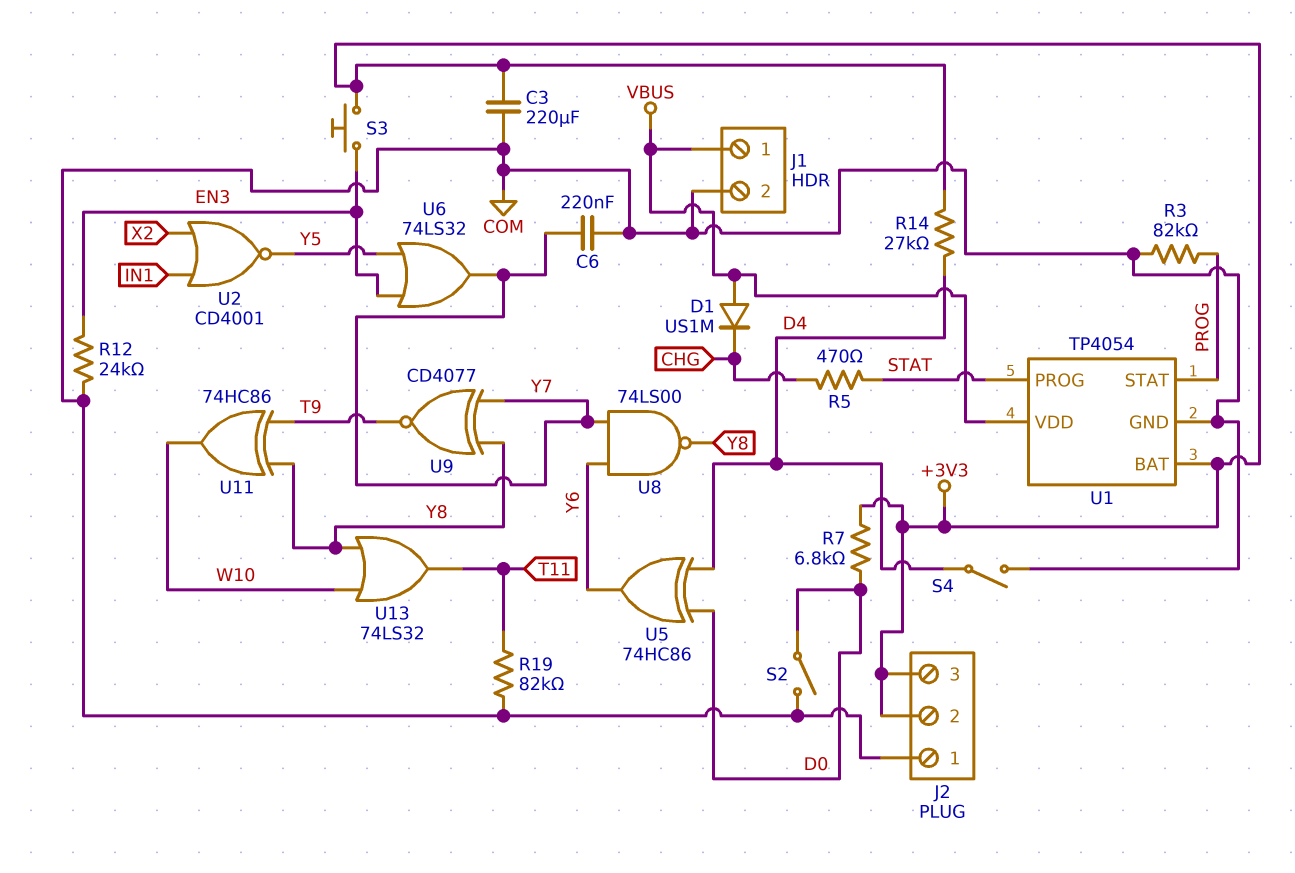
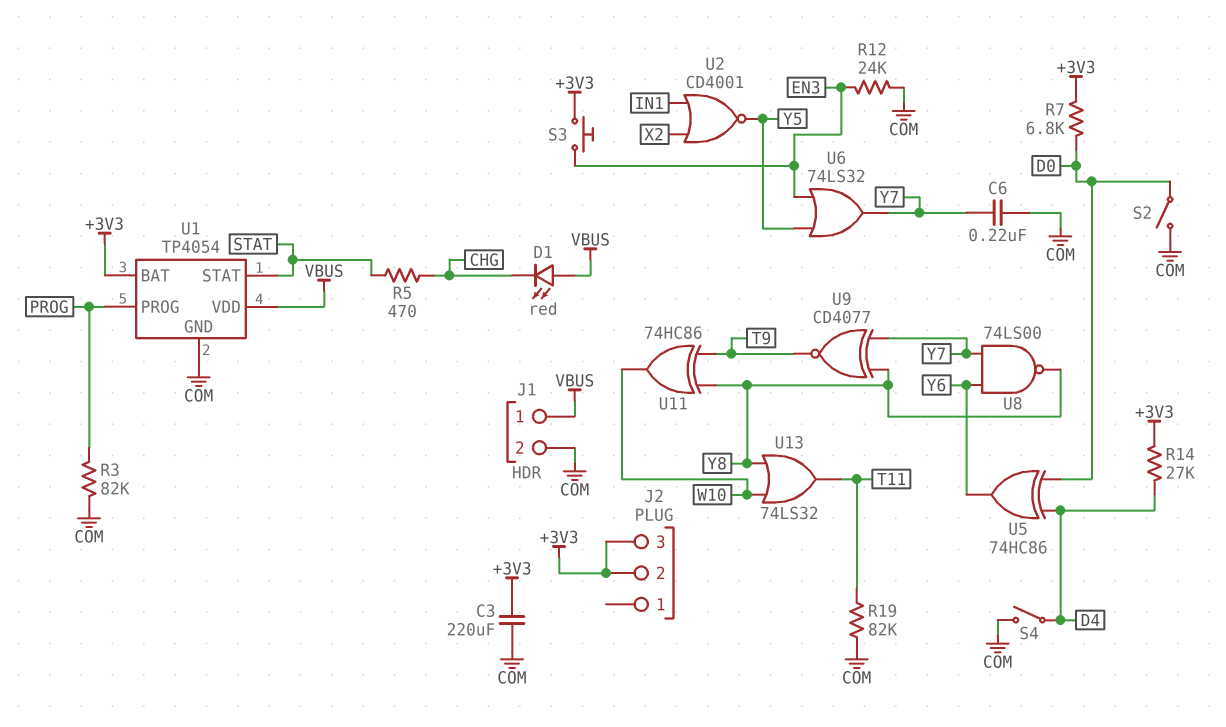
D1: diode US1M (A VBUS, K CHG) -> LED red (A VBUS, K CHG)
J2 pin 1: COM -> none
U1 pin PROG: STAT -> PROG
U1 pin STAT: PROG -> STAT

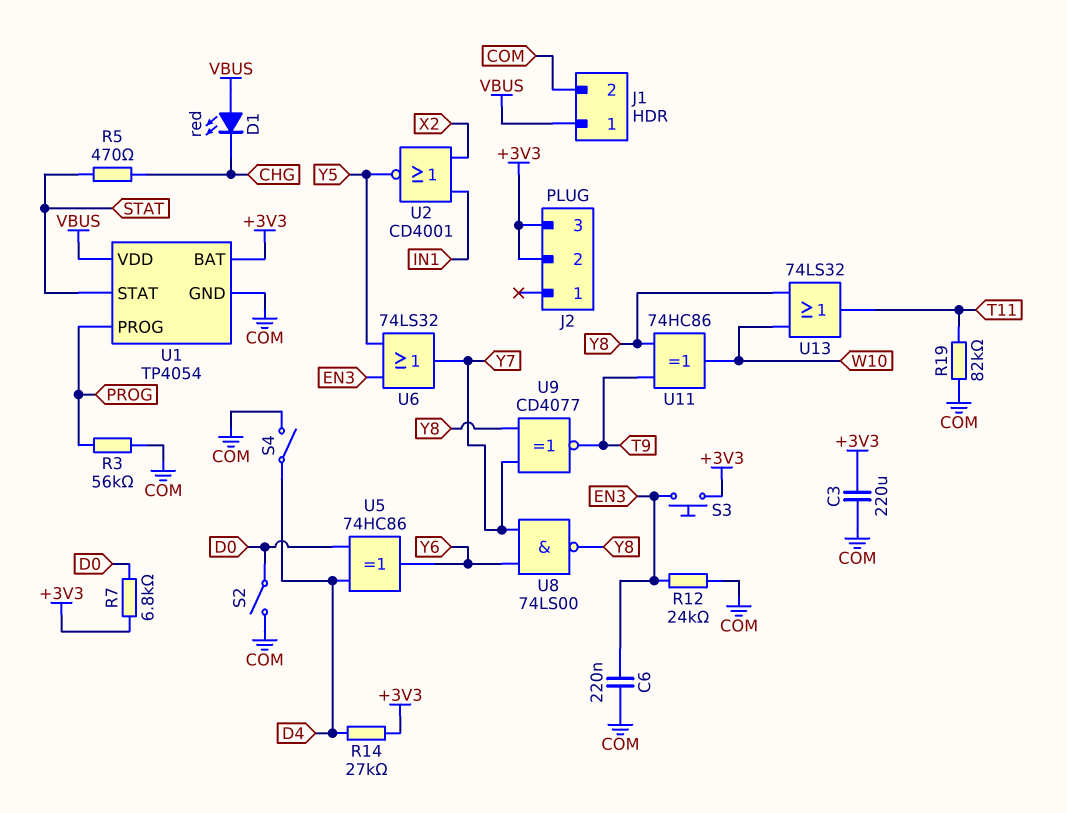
C6: 220nF (COM, Y7) -> 220nF (COM, EN3)
R3: 82k (COM, PROG) -> 56k (COM, PROG)

